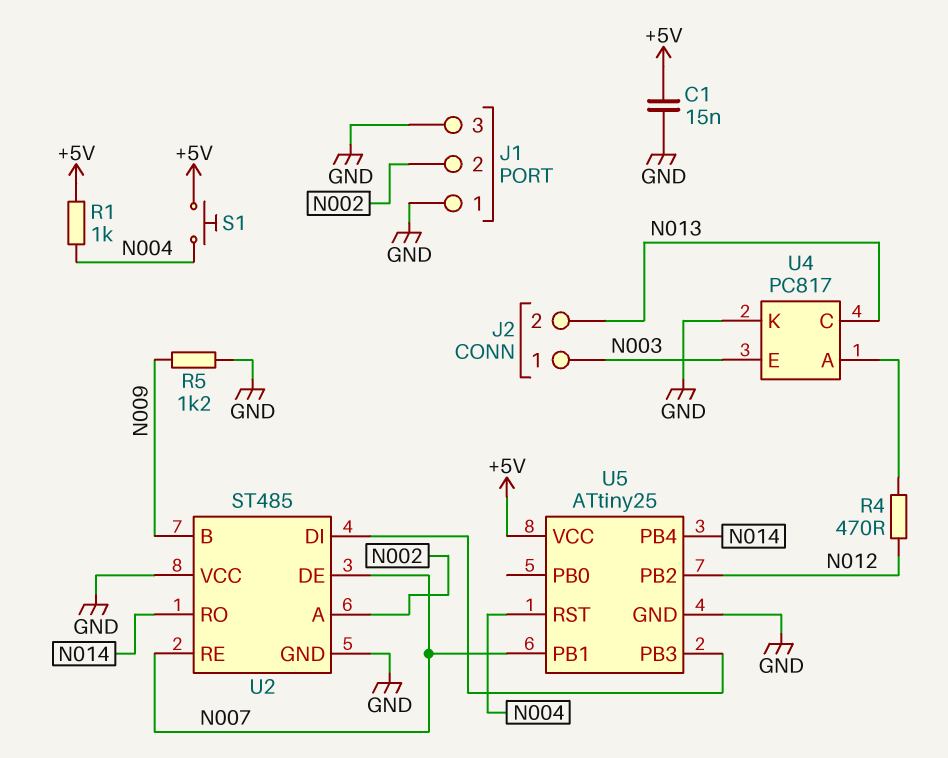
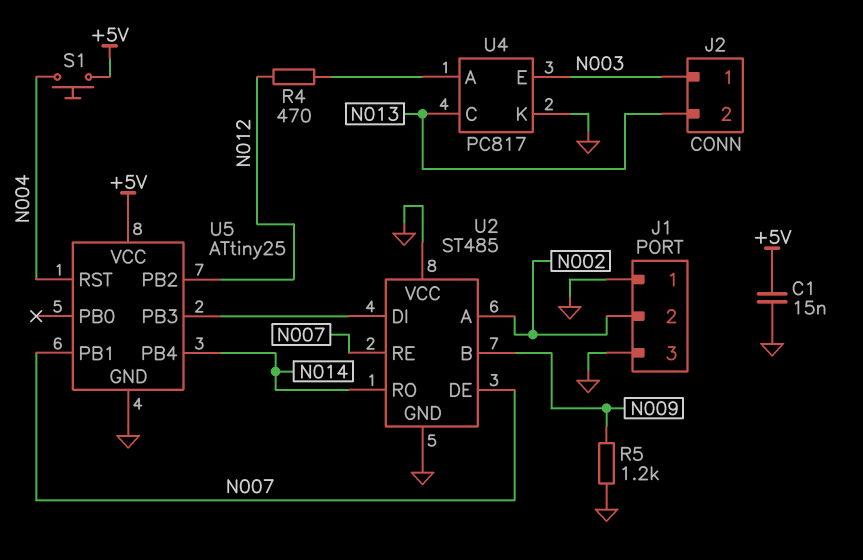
R1: 1k (+5V, N004) -> none

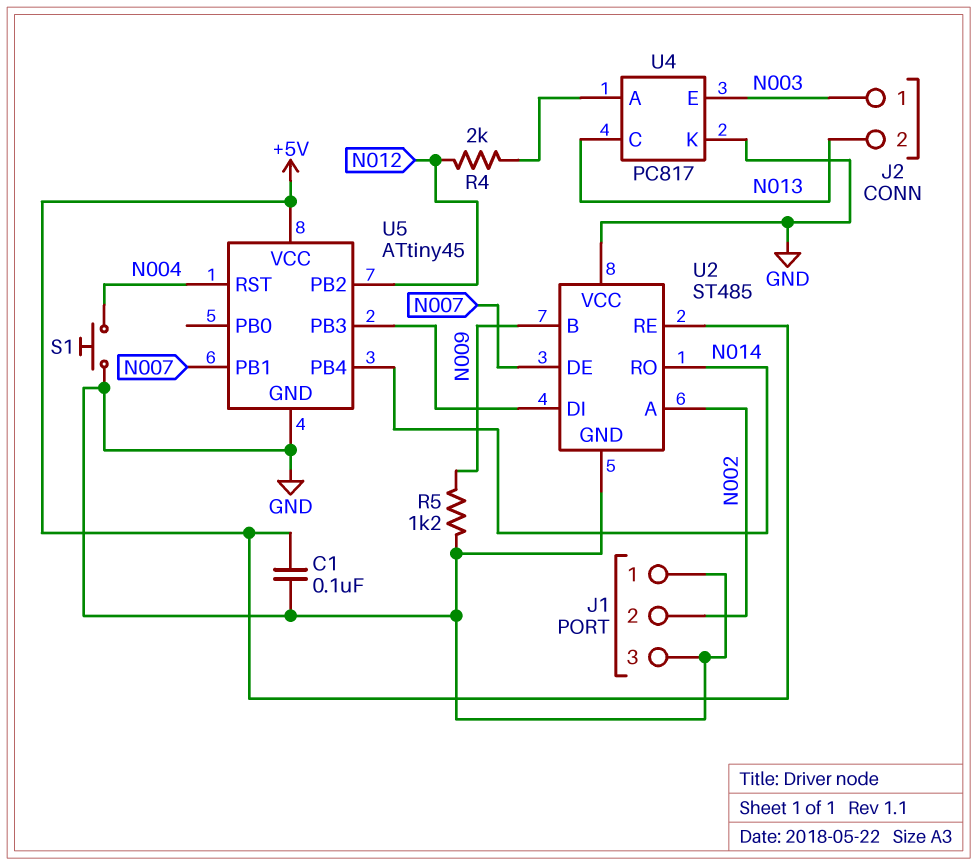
C1: 15nF (+5V, GND) -> 100nF (+5V, GND)
R4: 470 (N012, U4/A) -> 2k (N012, U4/A)
S1: button (+5V, N004) -> button (GND, N004)
U2 pin RE: N007 -> +5V
U5: ATtiny25 -> ATtiny45

